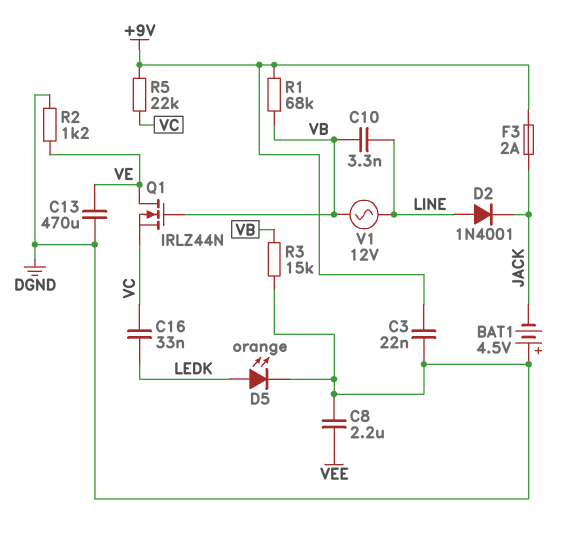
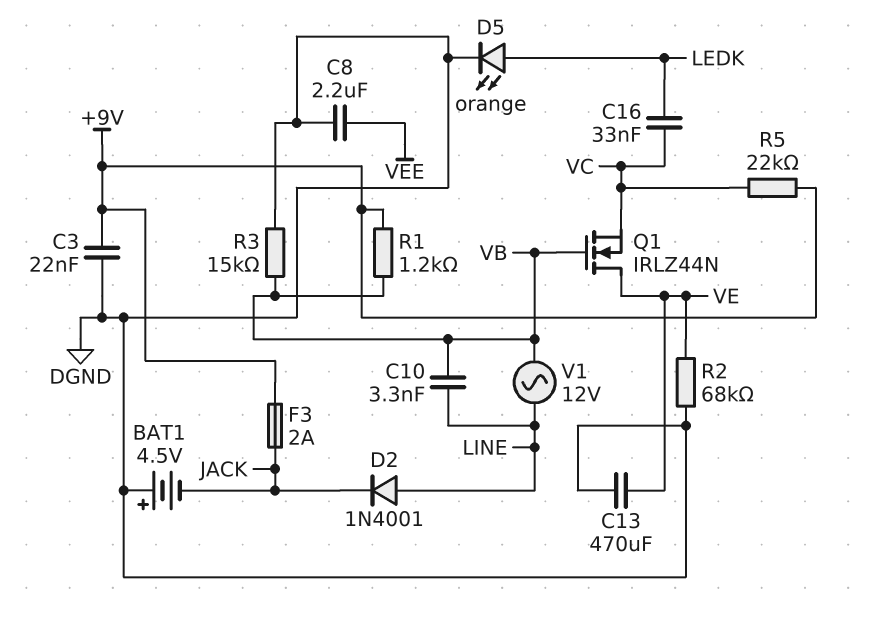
R1: 68k (+9V, VB) -> 1.2k (+9V, VB)
R2: 1.2k (DGND, VE) -> 68k (DGND, VE)

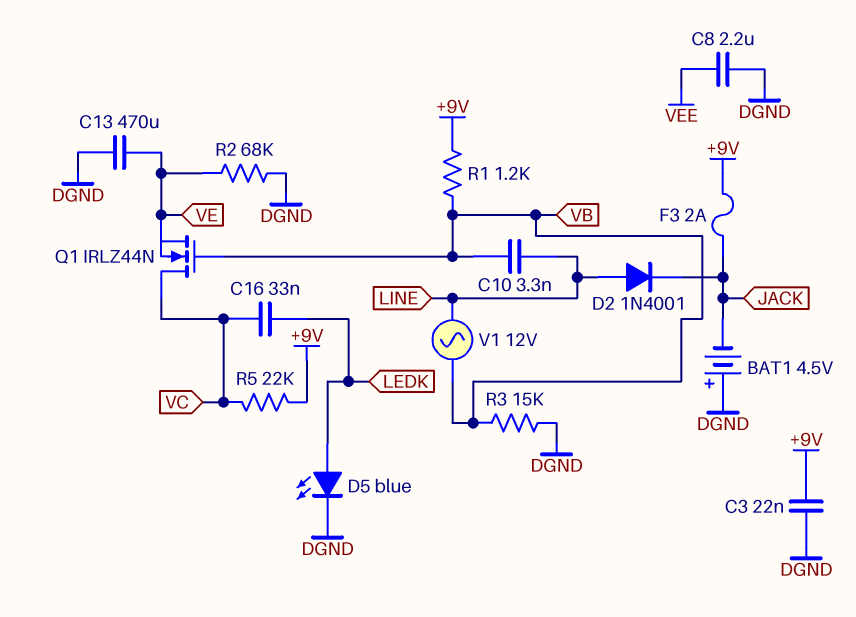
D5: LED orange (A LEDK, K DGND) -> LED blue (A LEDK, K DGND)
Q1: NMOS IRLZ44N (G VB, D VE, S VC) -> NMOS IRLZ44N (G VB, D VC, S VE)

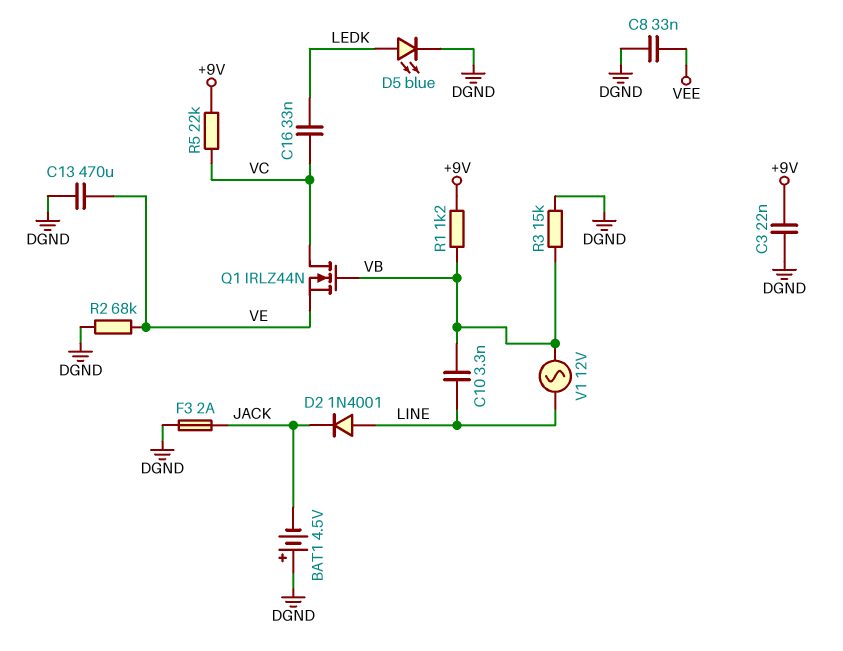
C8: 2.2uF (DGND, VEE) -> 33nF (DGND, VEE)
F3: 2A (+9V, JACK) -> 2A (DGND, JACK)

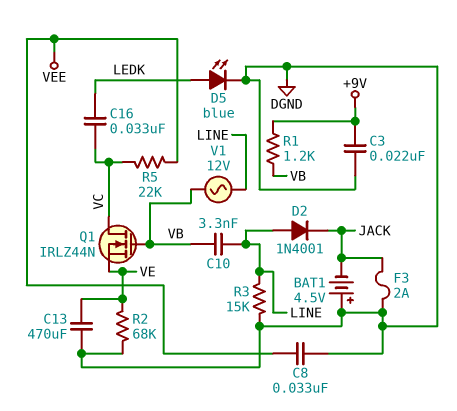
R3: 15k (DGND, VB) -> 15k (DGND, LINE)
R5: 22k (+9V, VC) -> 22k (VC, VEE)

